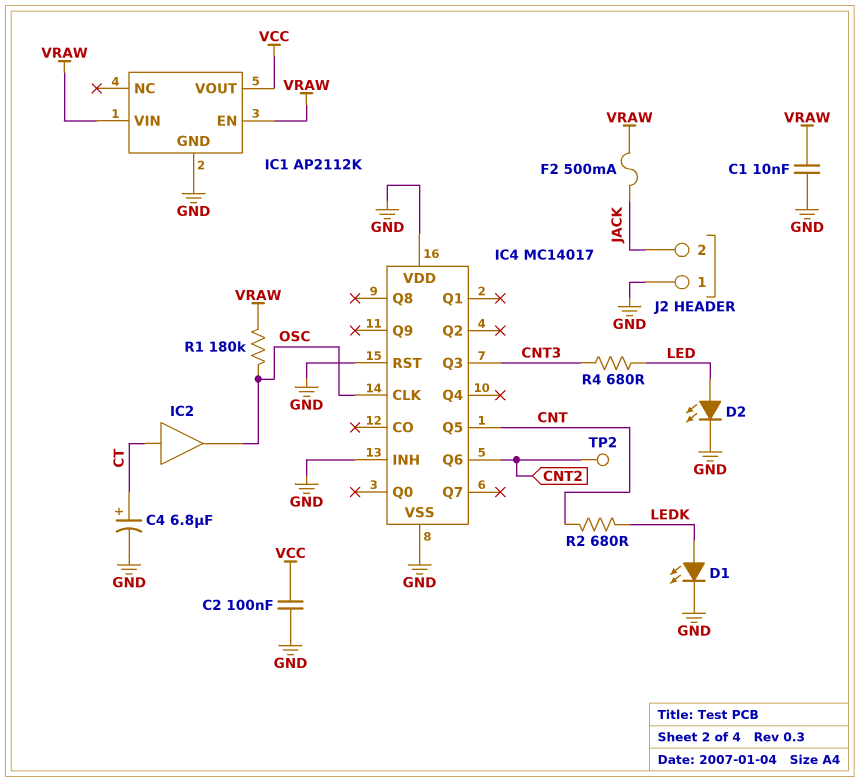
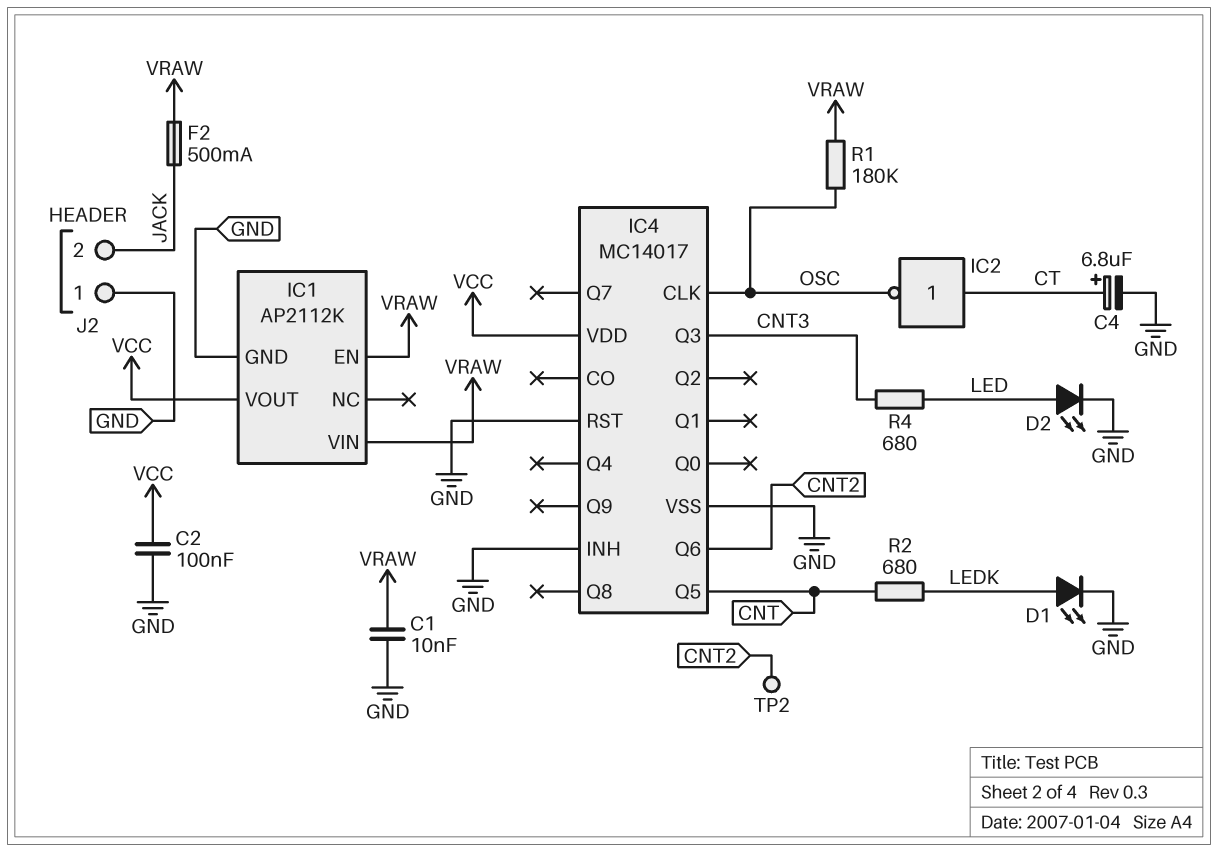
IC2: buffer (in CT, out OSC) -> NOT (in CT, out OSC)
IC4 pin VDD: GND -> VCC

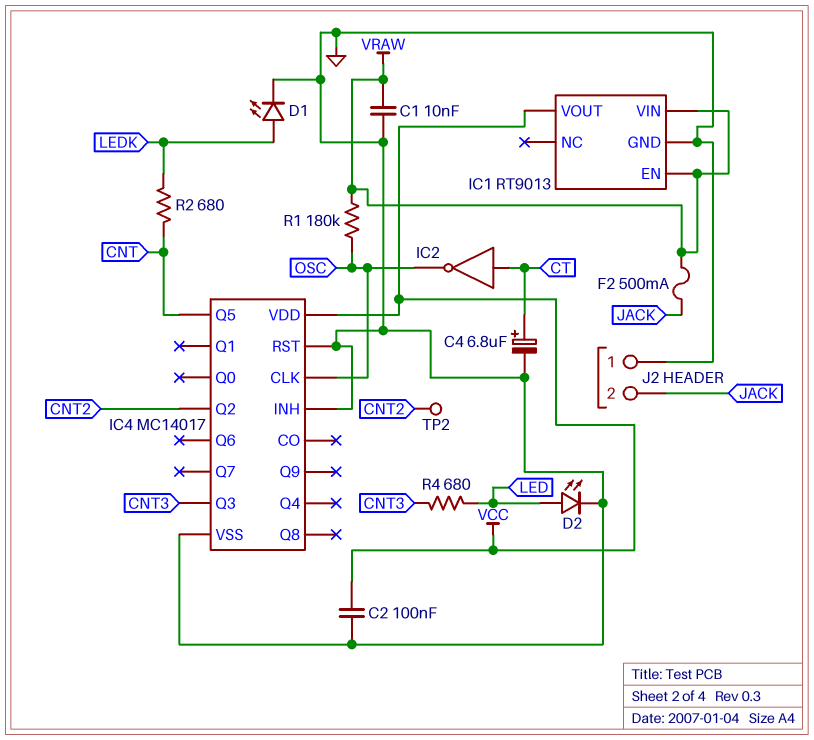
IC1: AP2112K -> RT9013
IC4 pin Q2: none -> CNT2
IC4 pin Q6: CNT2 -> none

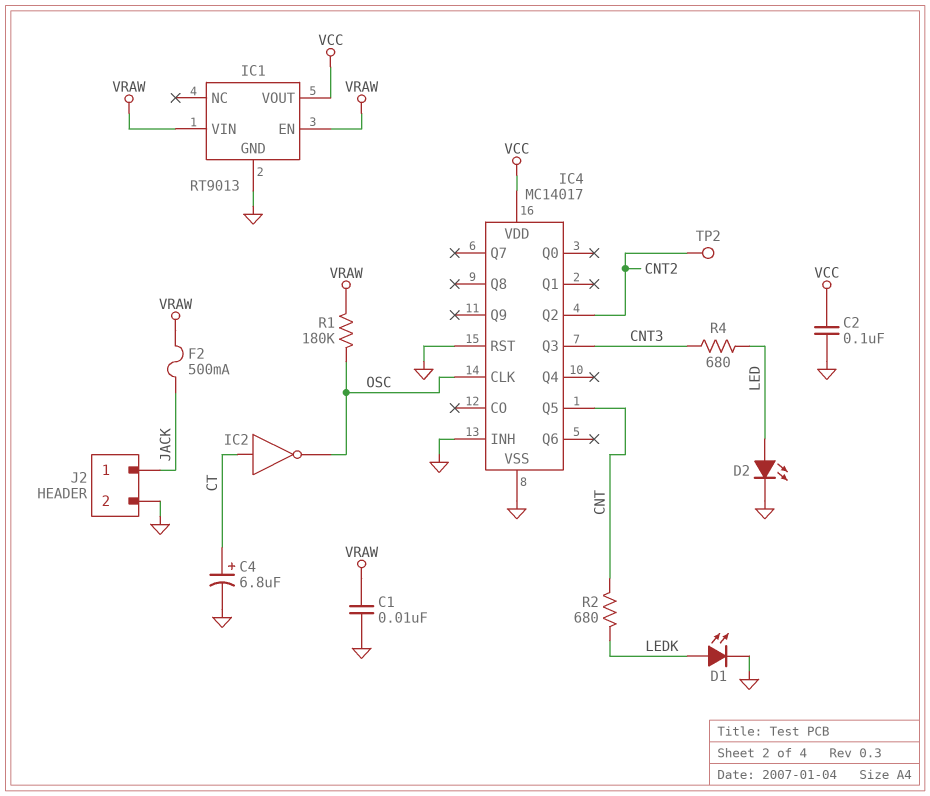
J2 pin 1: GND -> JACK
J2 pin 2: JACK -> GND

